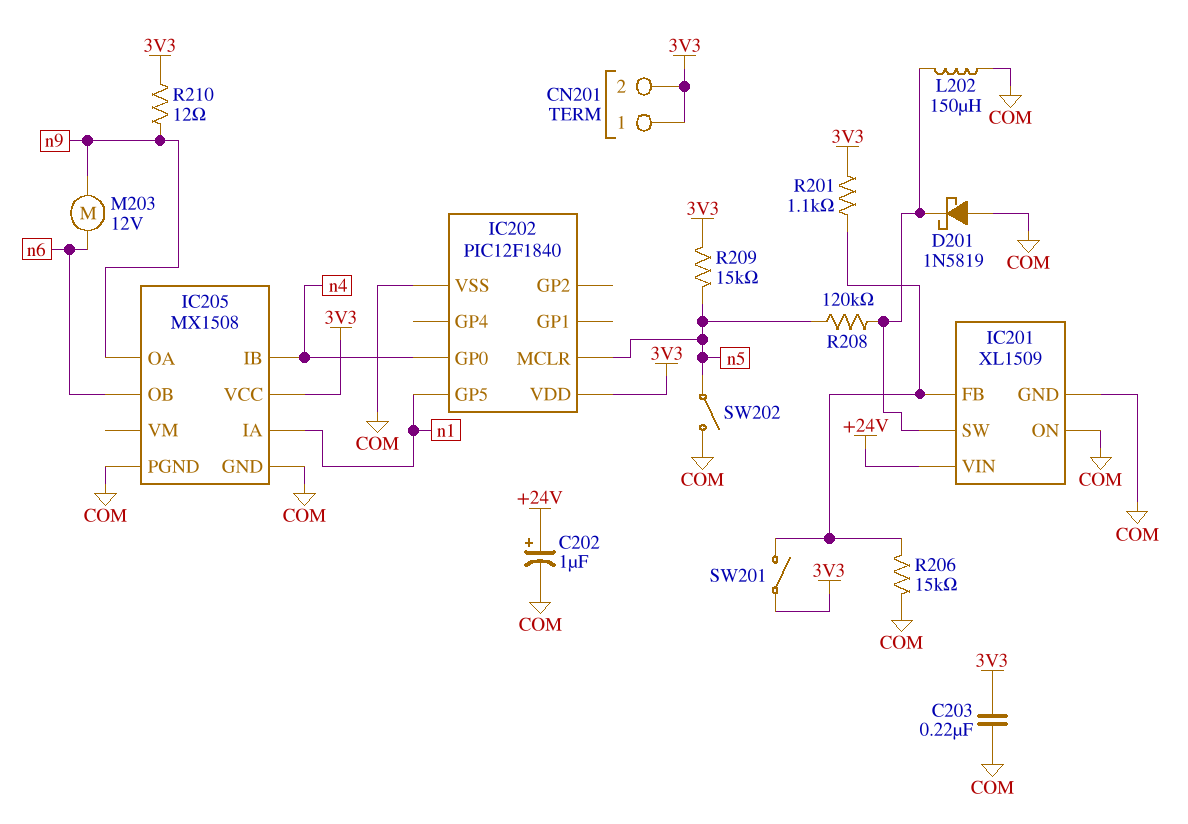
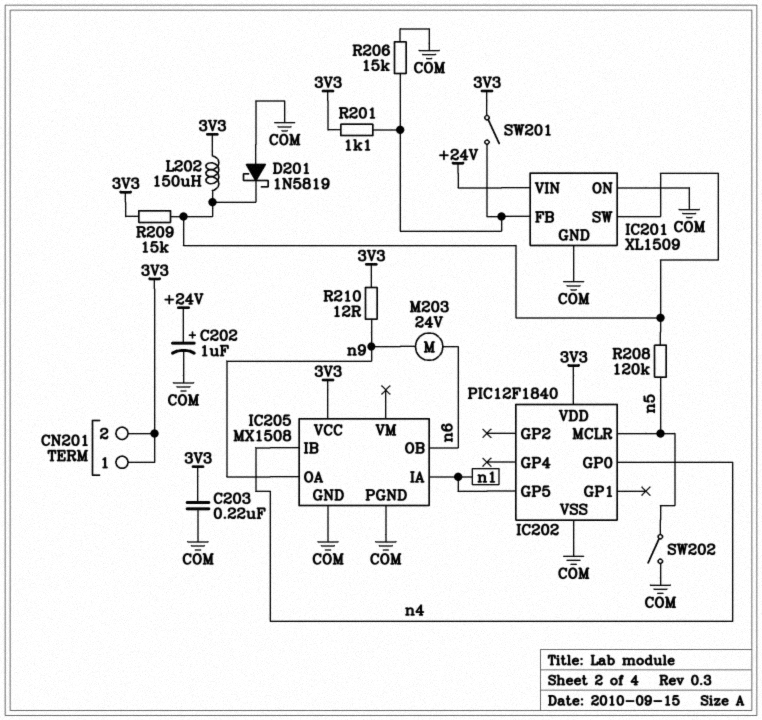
L202: 150uH (COM, IC201/SW) -> 150uH (3V3, IC201/SW)
M203: motor 12V (n6, n9) -> motor 24V (n6, n9)
R209: 15k (3V3, n5) -> 15k (3V3, IC201/SW)

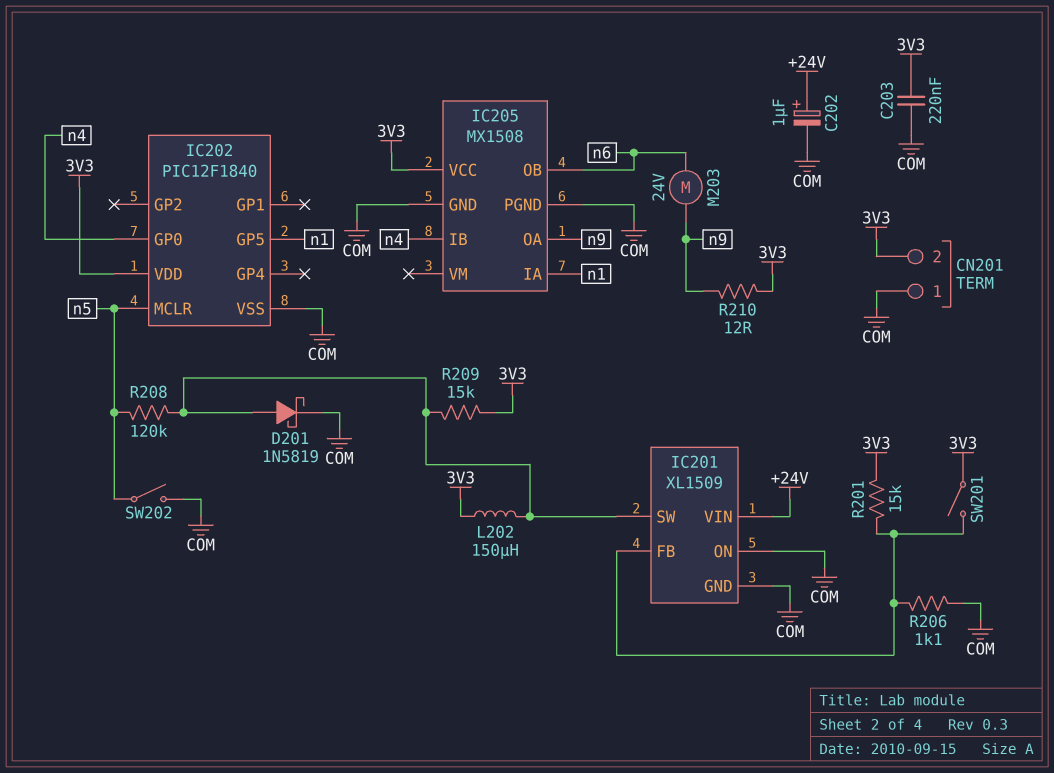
CN201 pin 1: 3V3 -> COM
D201: schottky 1N5819 (A COM, K IC201/SW) -> schottky 1N5819 (A IC201/SW, K COM)
R201: 1.1k (3V3, IC201/FB) -> 15k (3V3, IC201/FB)
R206: 15k (COM, IC201/FB) -> 1.1k (COM, IC201/FB)

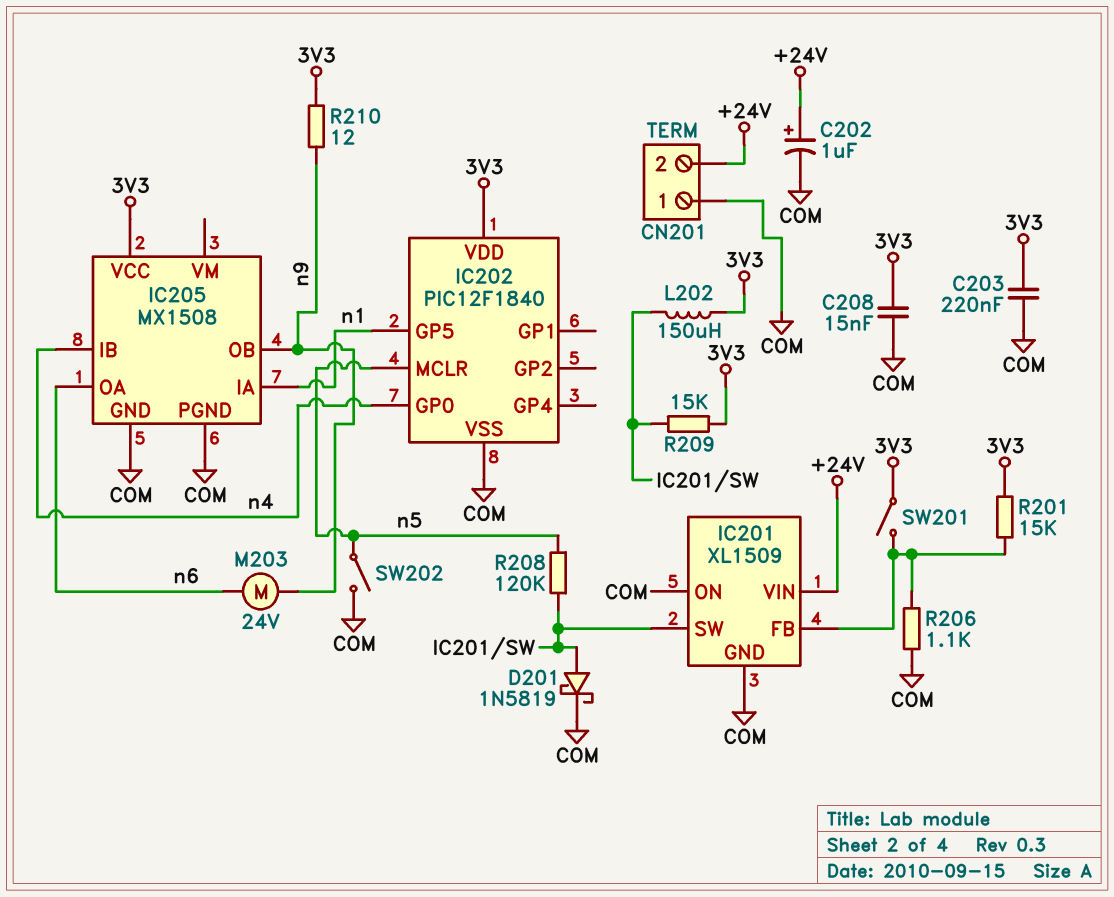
C208: none -> 15nF (3V3, COM)
CN201 pin 2: 3V3 -> +24V
IC205 pin OA: n9 -> n6
IC205 pin OB: n6 -> n9

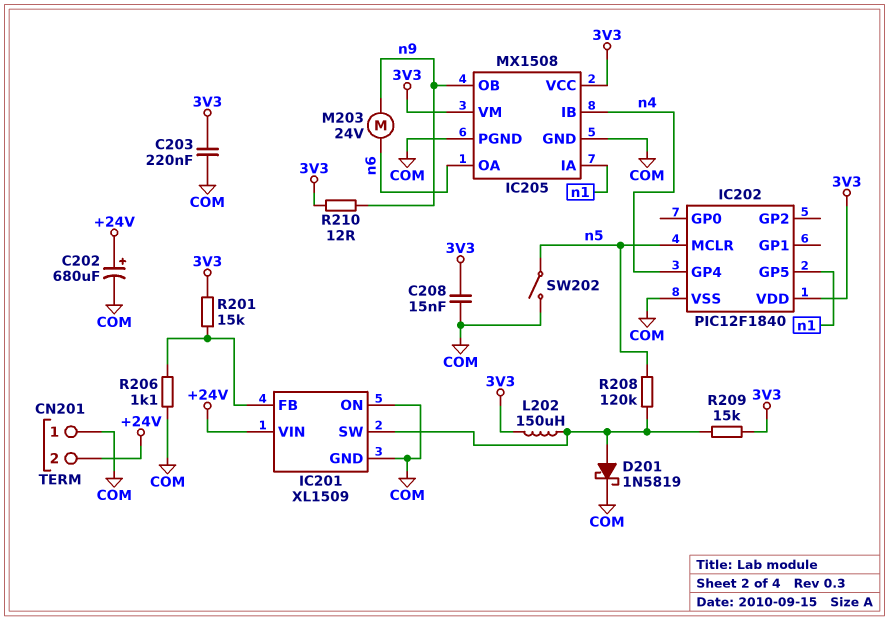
C202: 1uF (plus +24V, minus COM) -> 680uF (plus +24V, minus COM)
IC202 pin GP0: n4 -> none
IC202 pin GP4: none -> n4
IC205 pin VM: none -> 3V3
SW201: switch (3V3, IC201/FB) -> none

